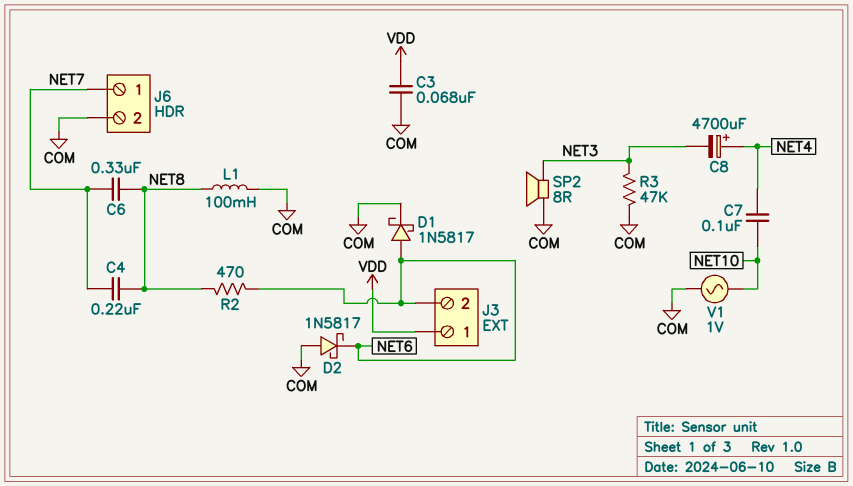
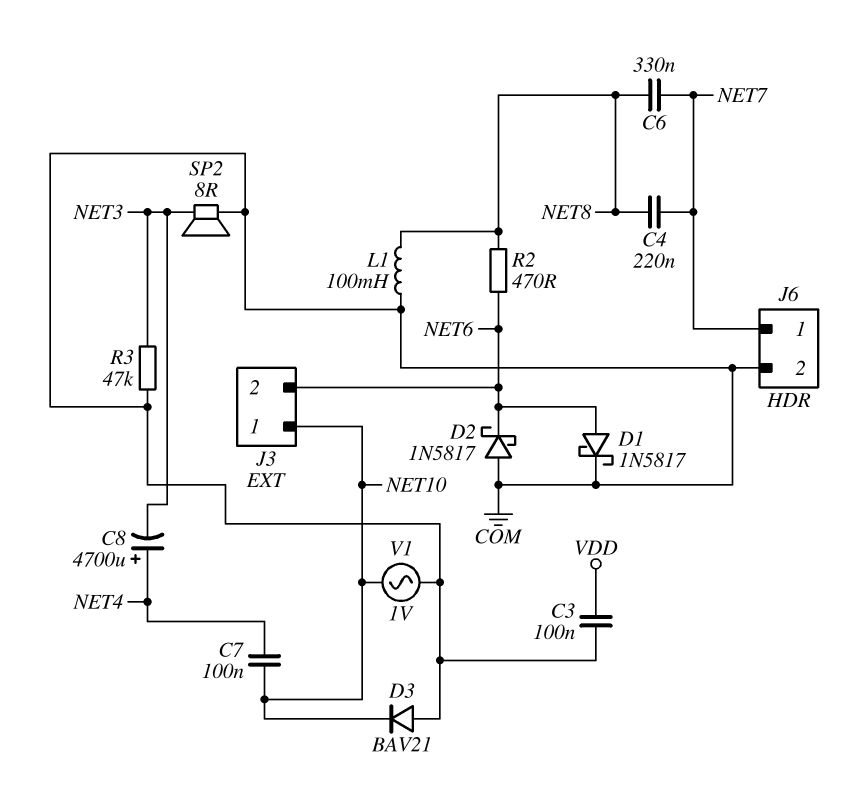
C3: 68nF (COM, VDD) -> 100nF (COM, VDD)
D3: none -> diode BAV21 (A COM, K NET10)
J3 pin 1: VDD -> NET10

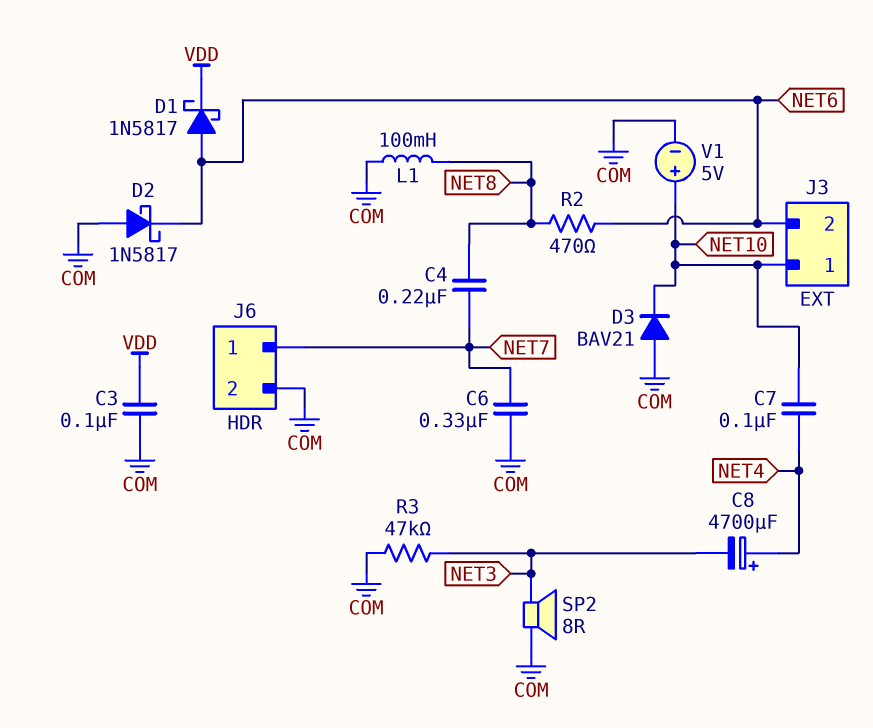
C6: 330nF (NET7, NET8) -> 330nF (COM, NET7)
D1: schottky 1N5817 (A NET6, K COM) -> schottky 1N5817 (A NET6, K VDD)
V1: AC 1V (COM, NET10) -> 5V (plus NET10, minus COM)

